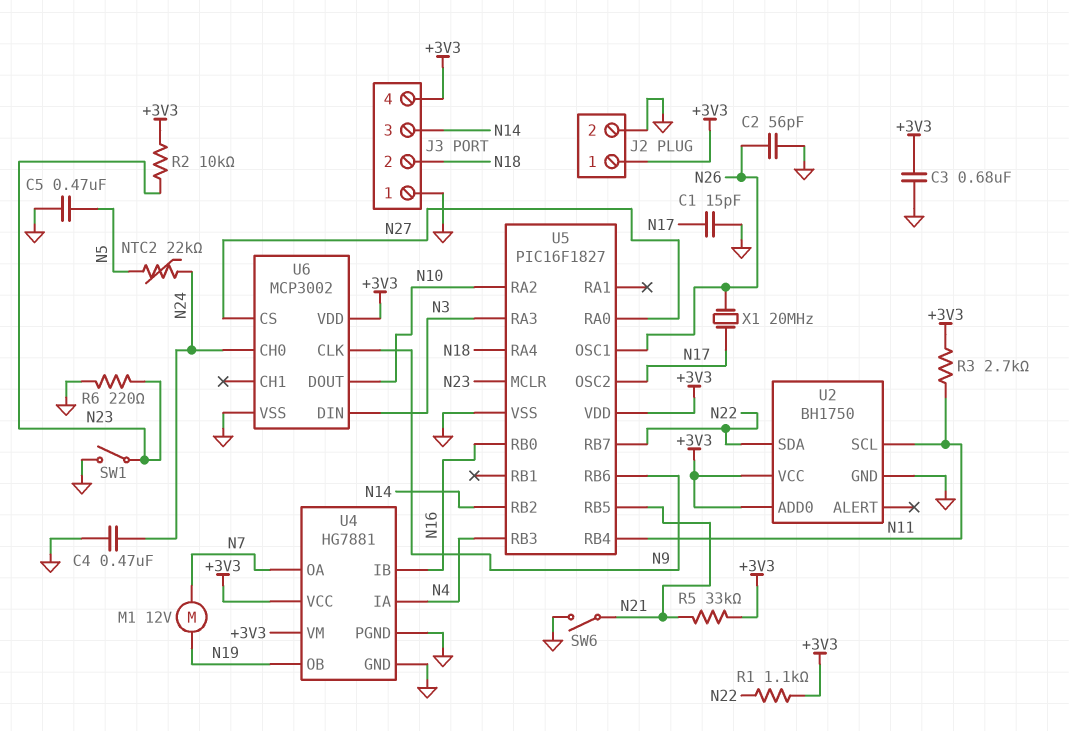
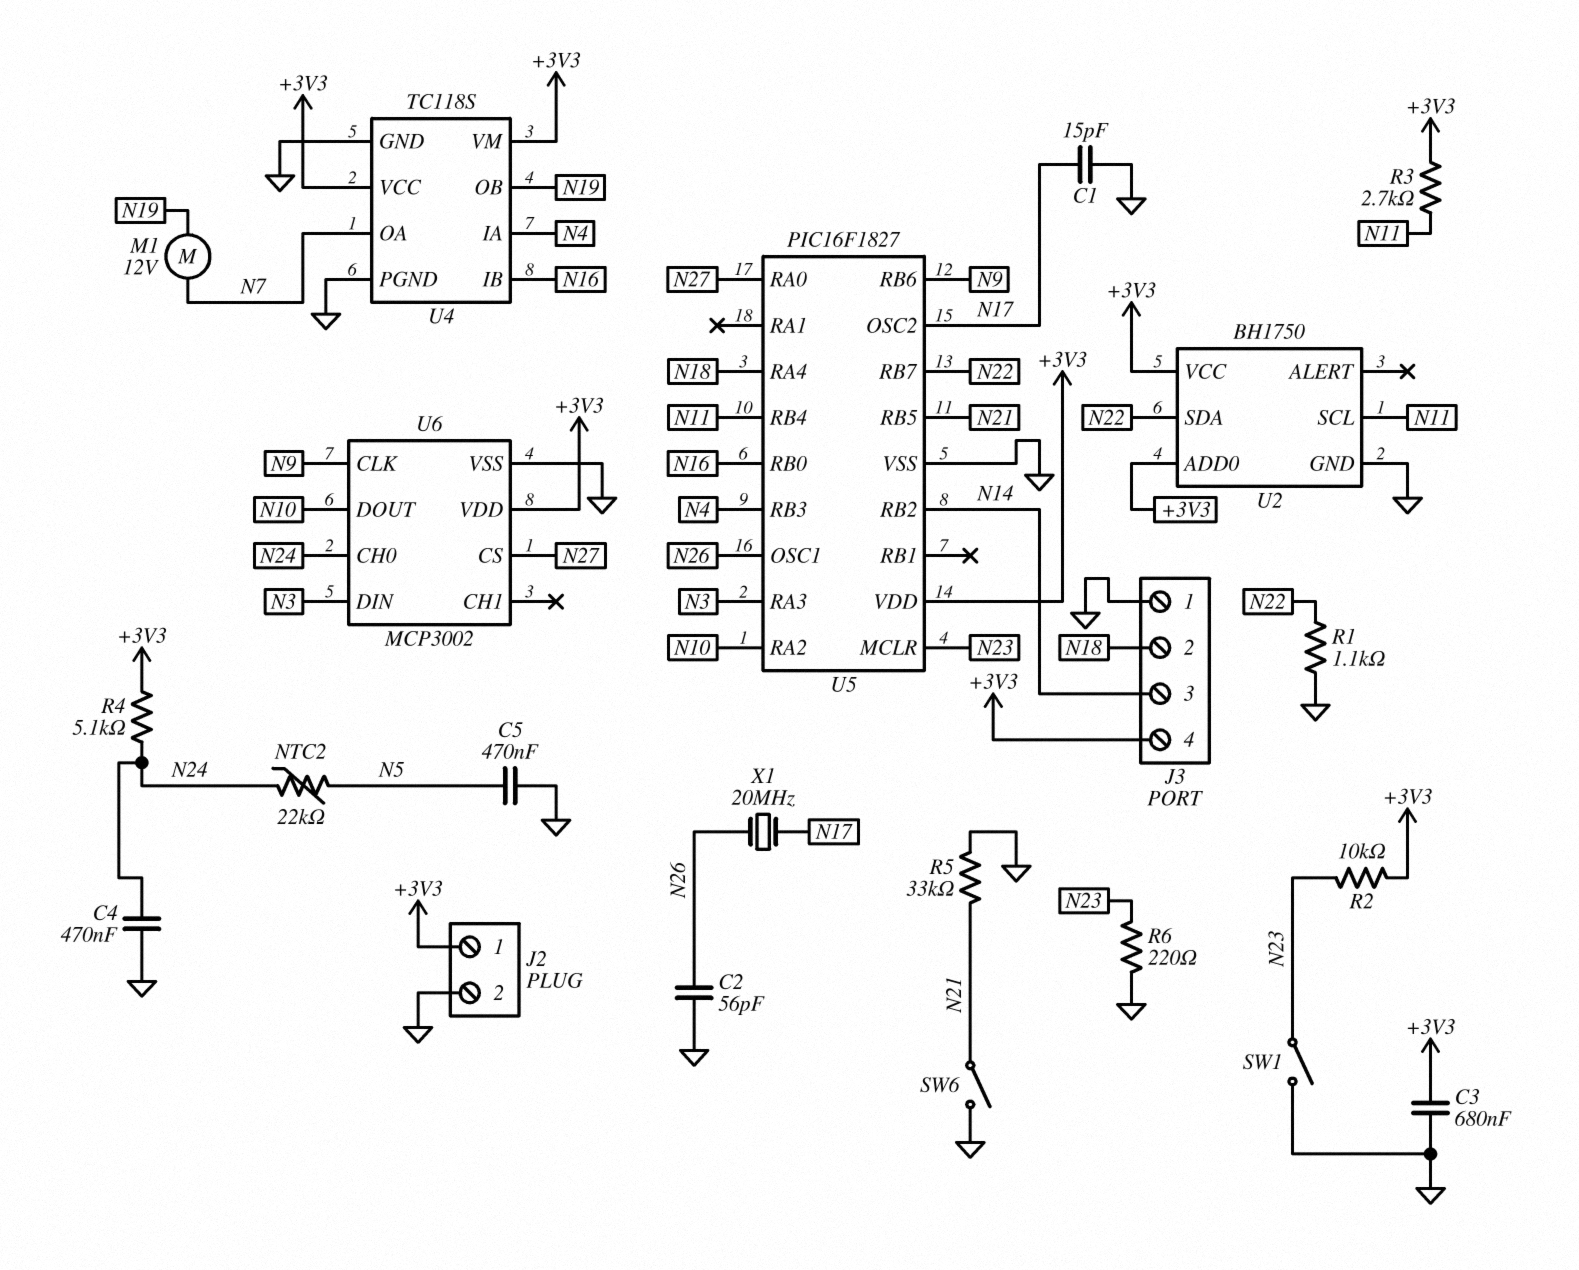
R1: 1.1k (+3V3, N22) -> 1.1k (GND, N22)
R4: none -> 5.1k (+3V3, N24)
R5: 33k (+3V3, N21) -> 33k (GND, N21)
U4: HG7881 -> TC118S

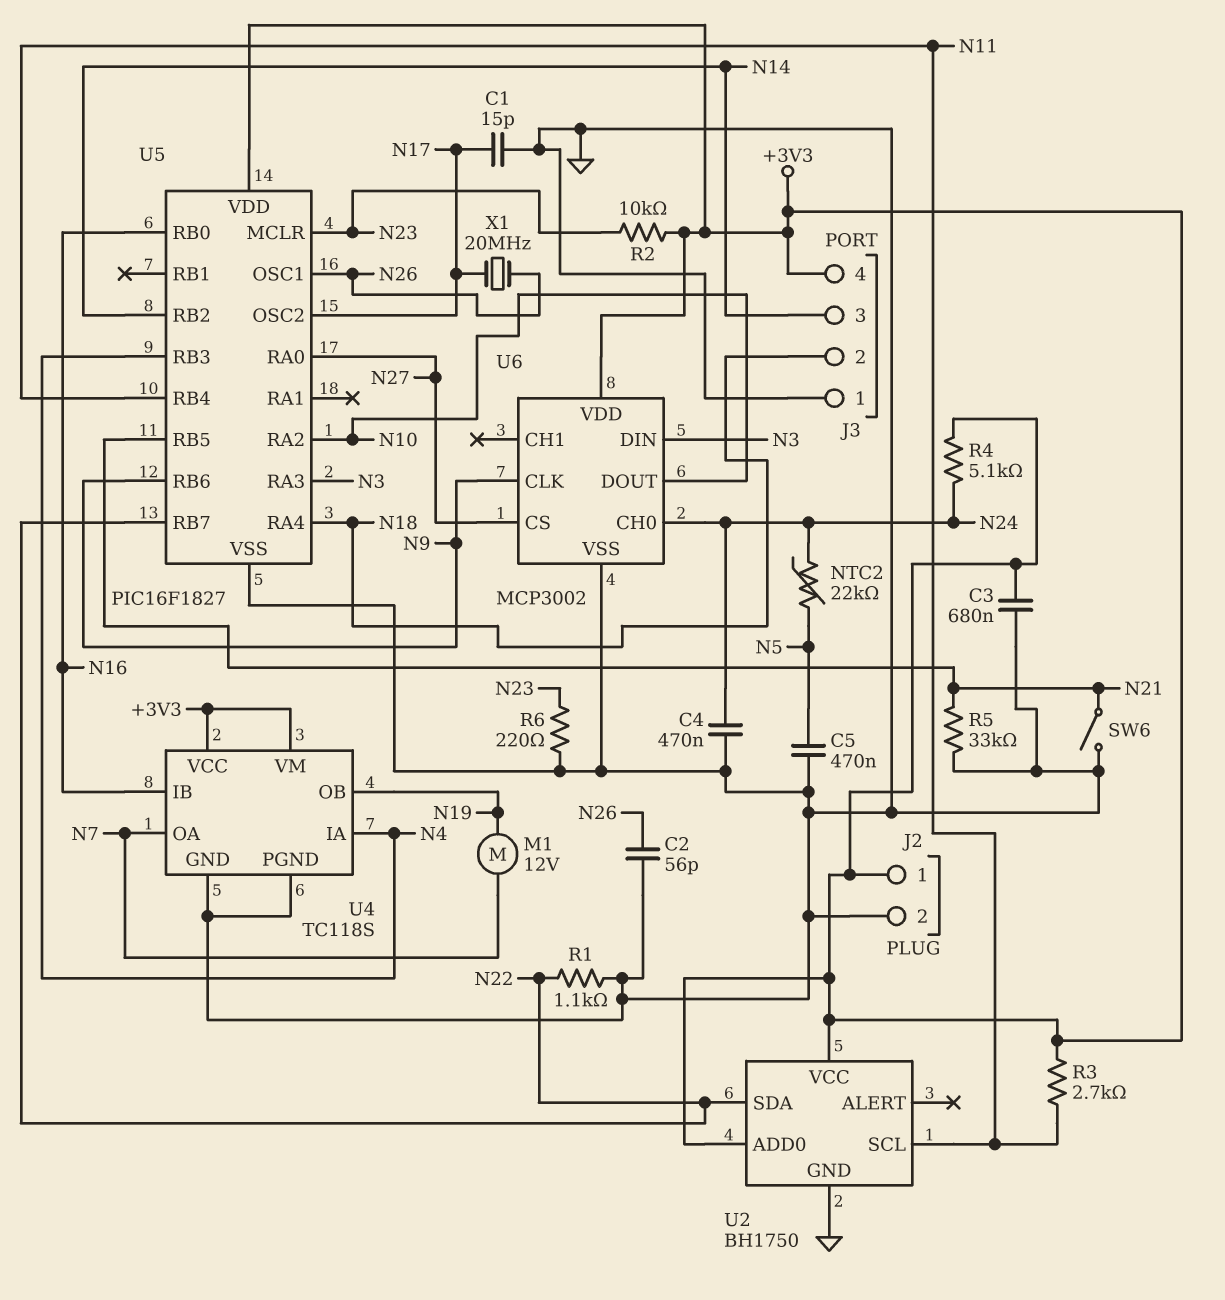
SW1: switch (GND, N23) -> none

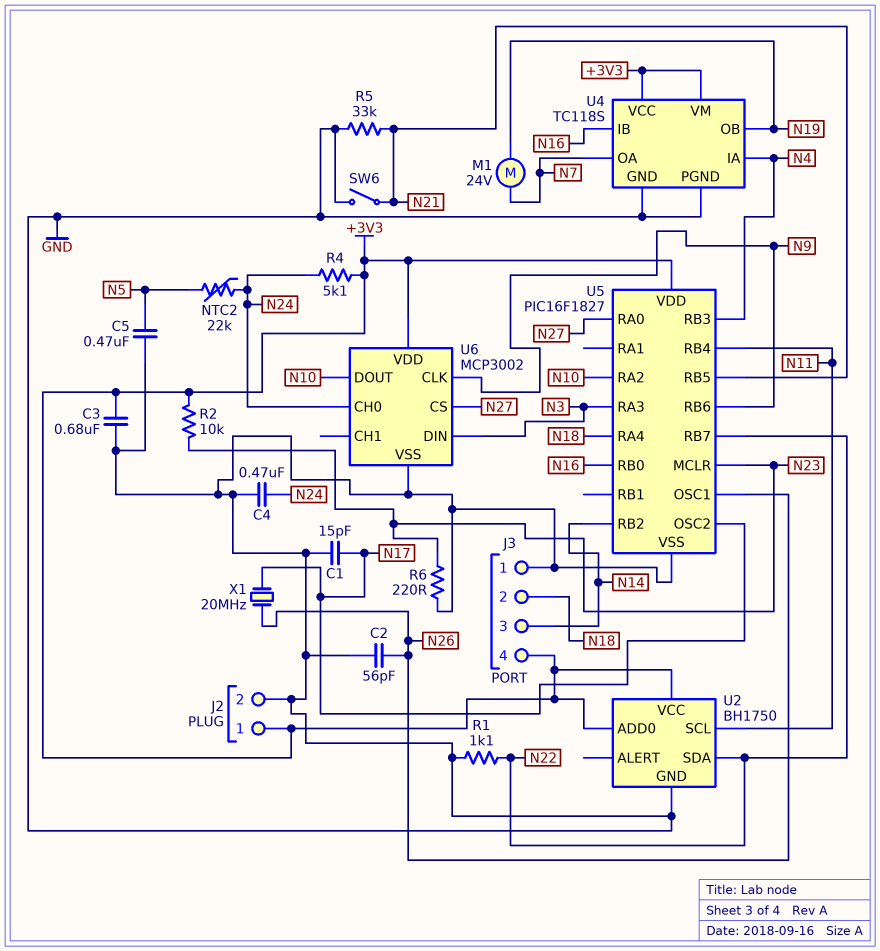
M1: motor 12V (N7, N19) -> motor 24V (N7, N19)
R3: 2.7k (+3V3, N11) -> none

